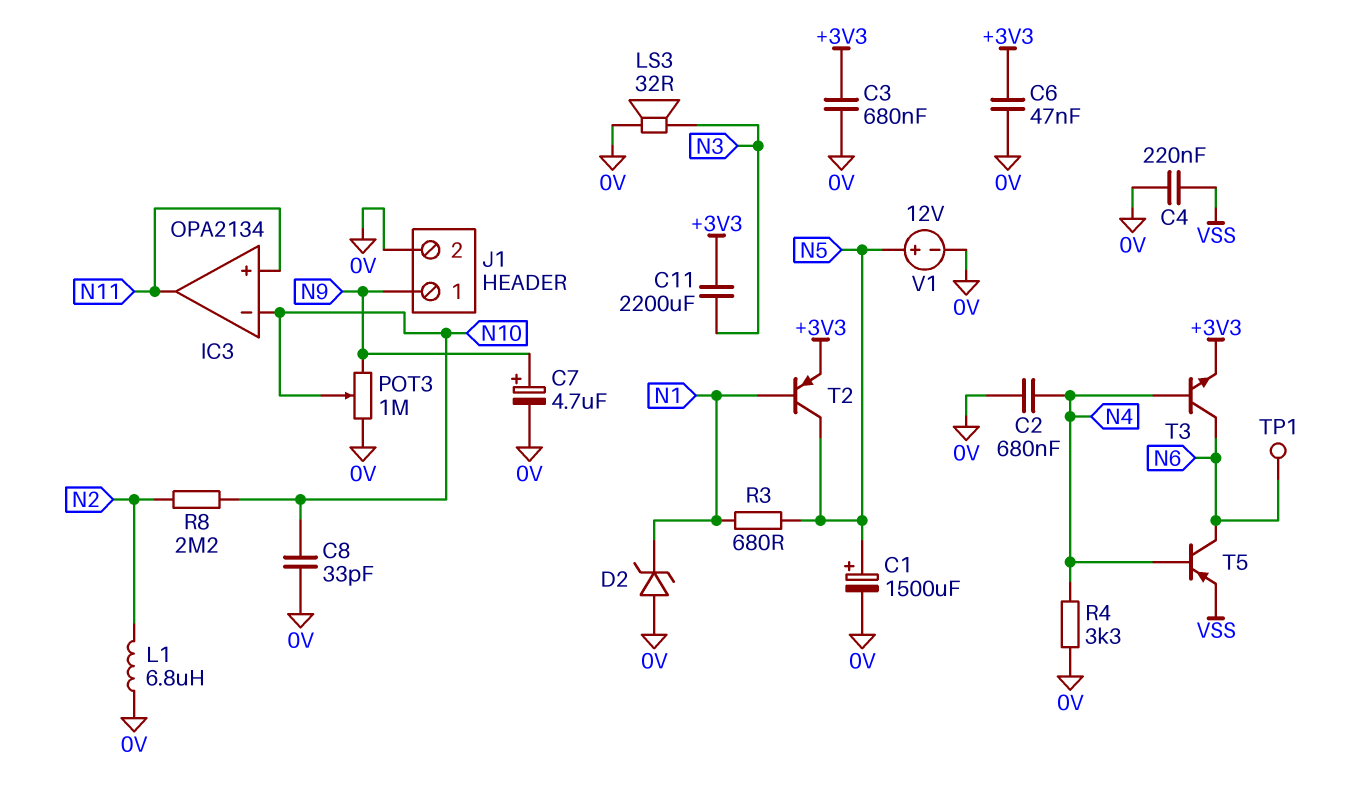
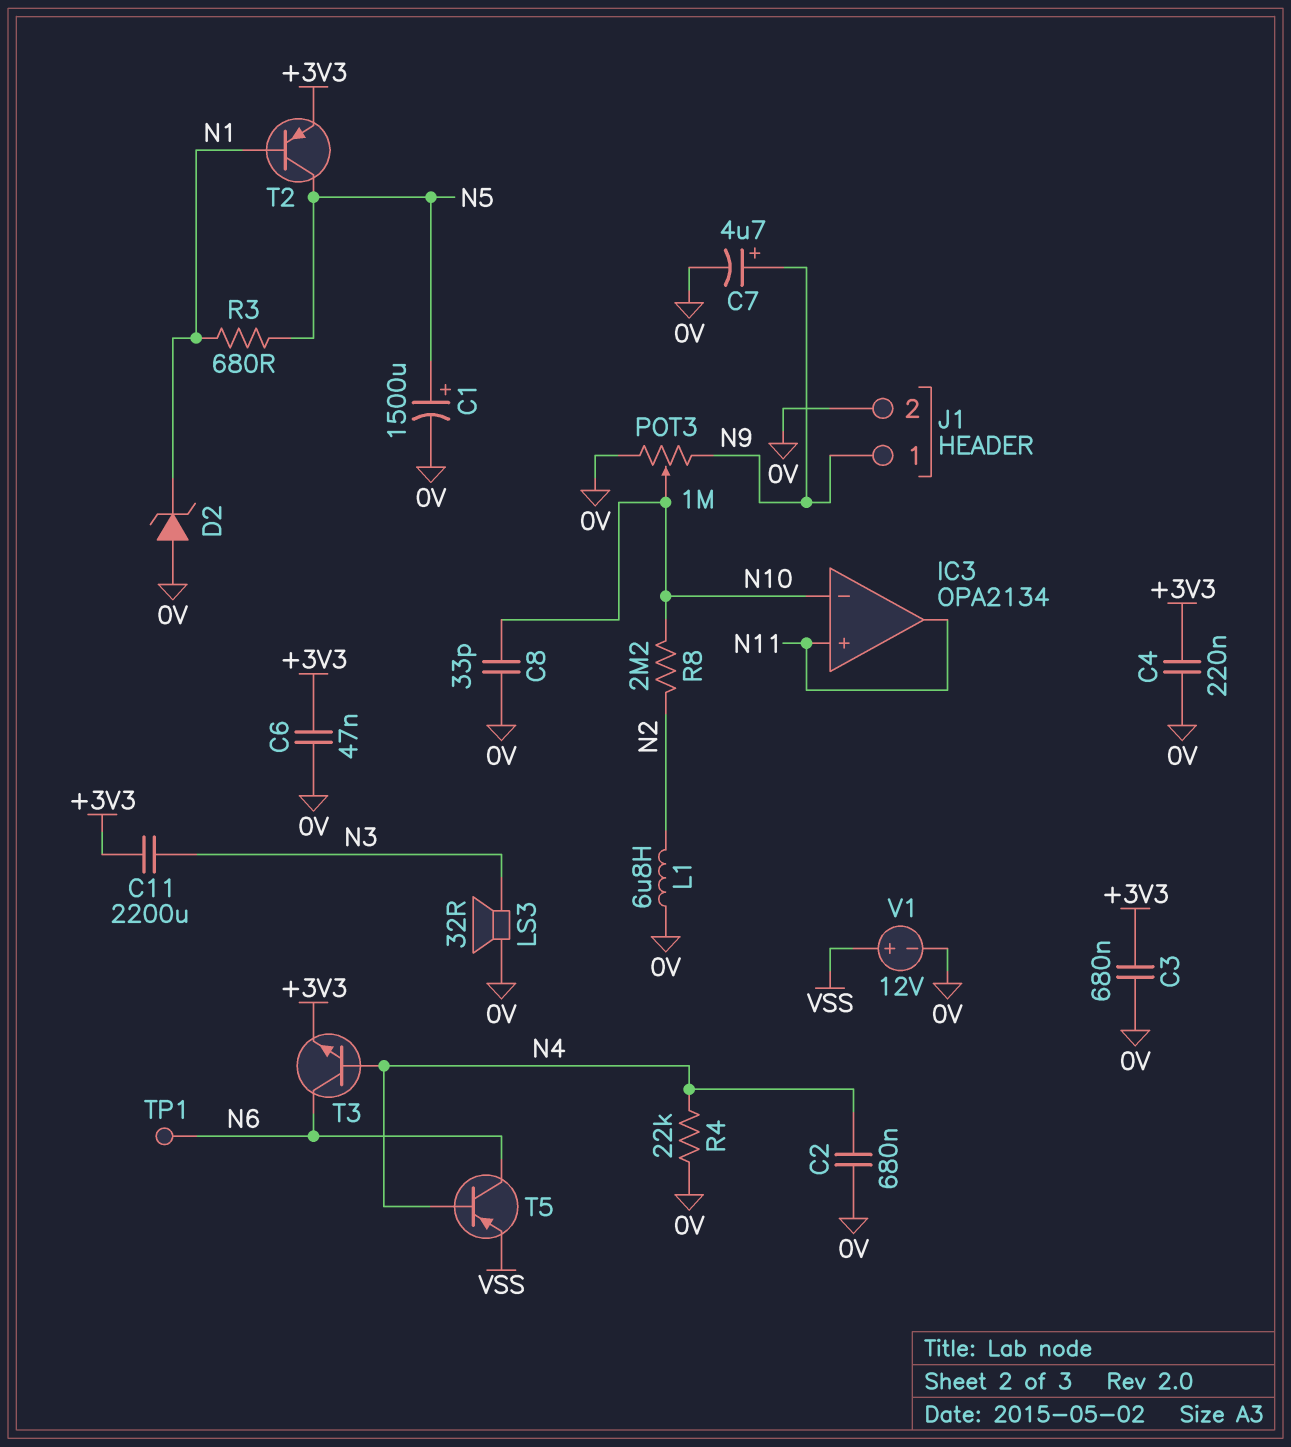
C4: 220nF (0V, VSS) -> 220nF (+3V3, 0V)
R4: 3.3k (0V, N4) -> 22k (0V, N4)
V1: 12V (plus N5, minus 0V) -> 12V (plus VSS, minus 0V)

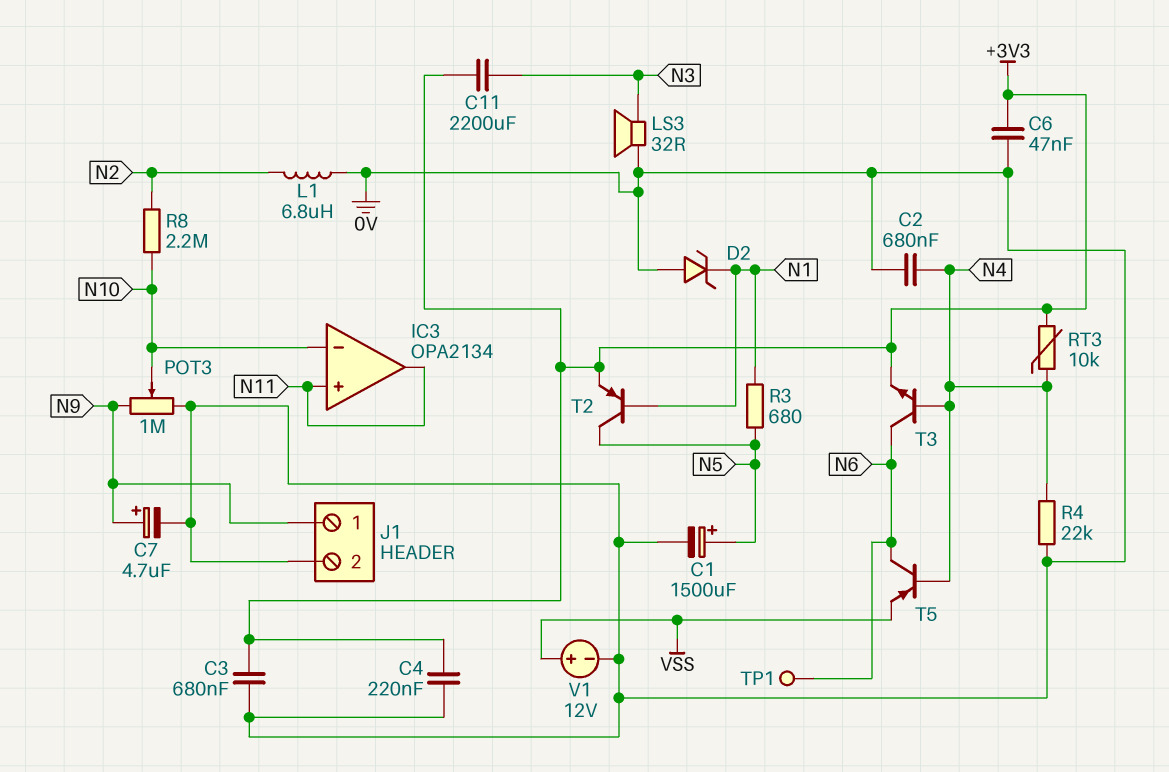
C8: 33pF (0V, N10) -> none
RT3: none -> 10k (+3V3, N4)

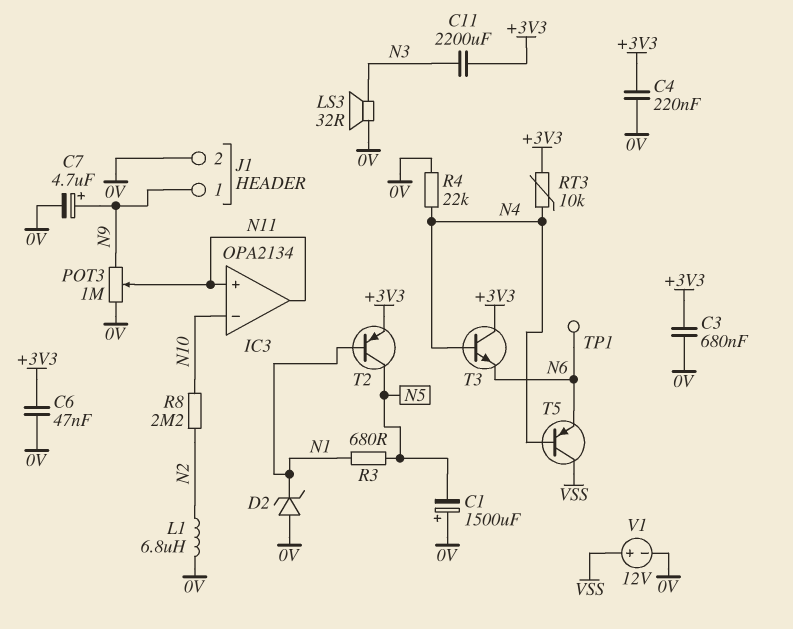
C1: 1500uF (plus N5, minus 0V) -> 1500uF (plus 0V, minus N5)
C2: 680nF (0V, N4) -> none
POT3: 1M (0V, N9, wiper N10) -> 1M (0V, N9, wiper N11)
T3: NPN (B N4, C N6, E +3V3) -> NPN (B N4, C +3V3, E N6)
T5: PNP (B N4, C N6, E VSS) -> PNP (B N4, C VSS, E N6)

